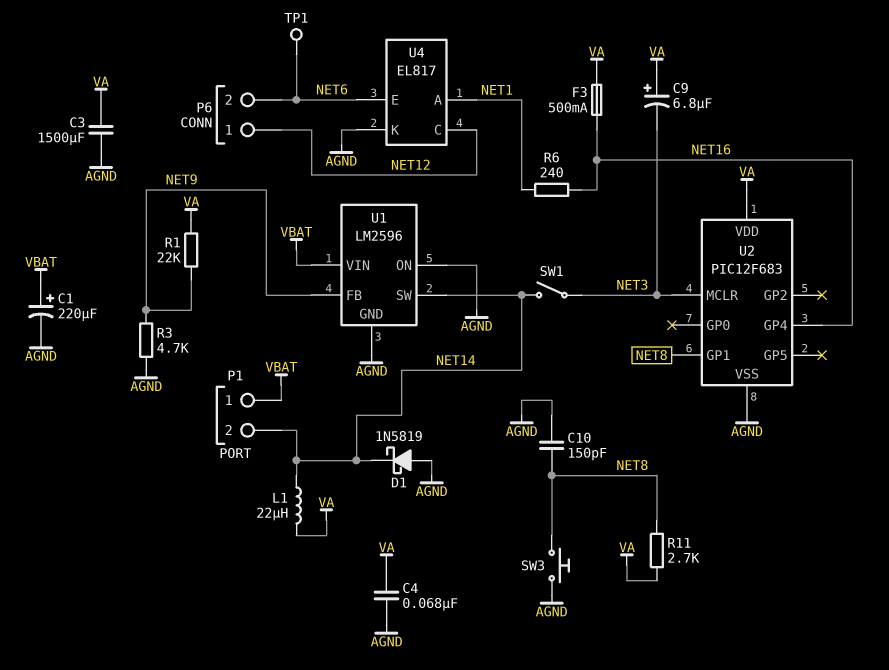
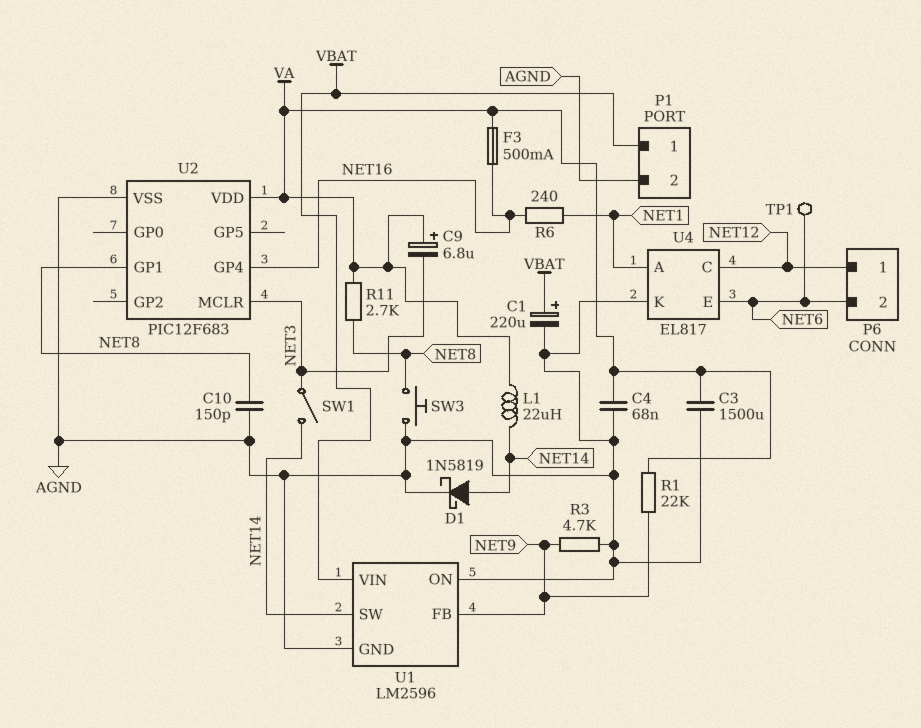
D1: schottky 1N5819 (A AGND, K NET14) -> schottky 1N5819 (A NET14, K AGND)
P1 pin 2: NET14 -> AGND

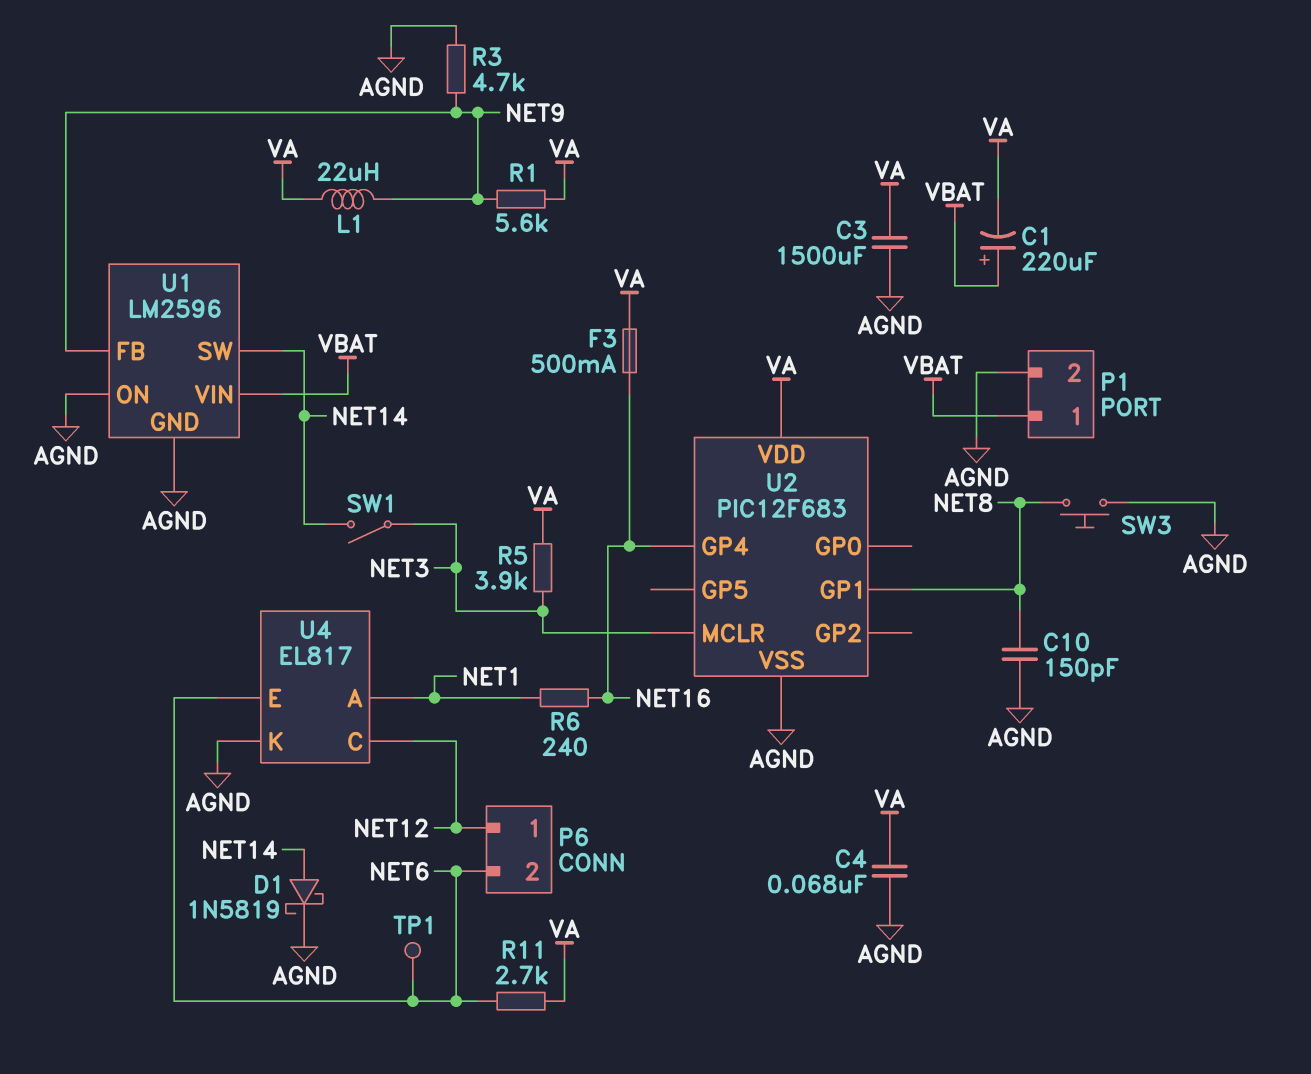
C1: 220uF (plus VBAT, minus AGND) -> 220uF (plus VBAT, minus VA)
C9: 6.8uF (plus VA, minus NET3) -> none
L1: 22uH (NET14, VA) -> 22uH (NET9, VA)
R1: 22k (NET9, VA) -> 5.6k (NET9, VA)
R5: none -> 3.9k (NET3, VA)
R11: 2.7k (NET8, VA) -> 2.7k (NET6, VA)

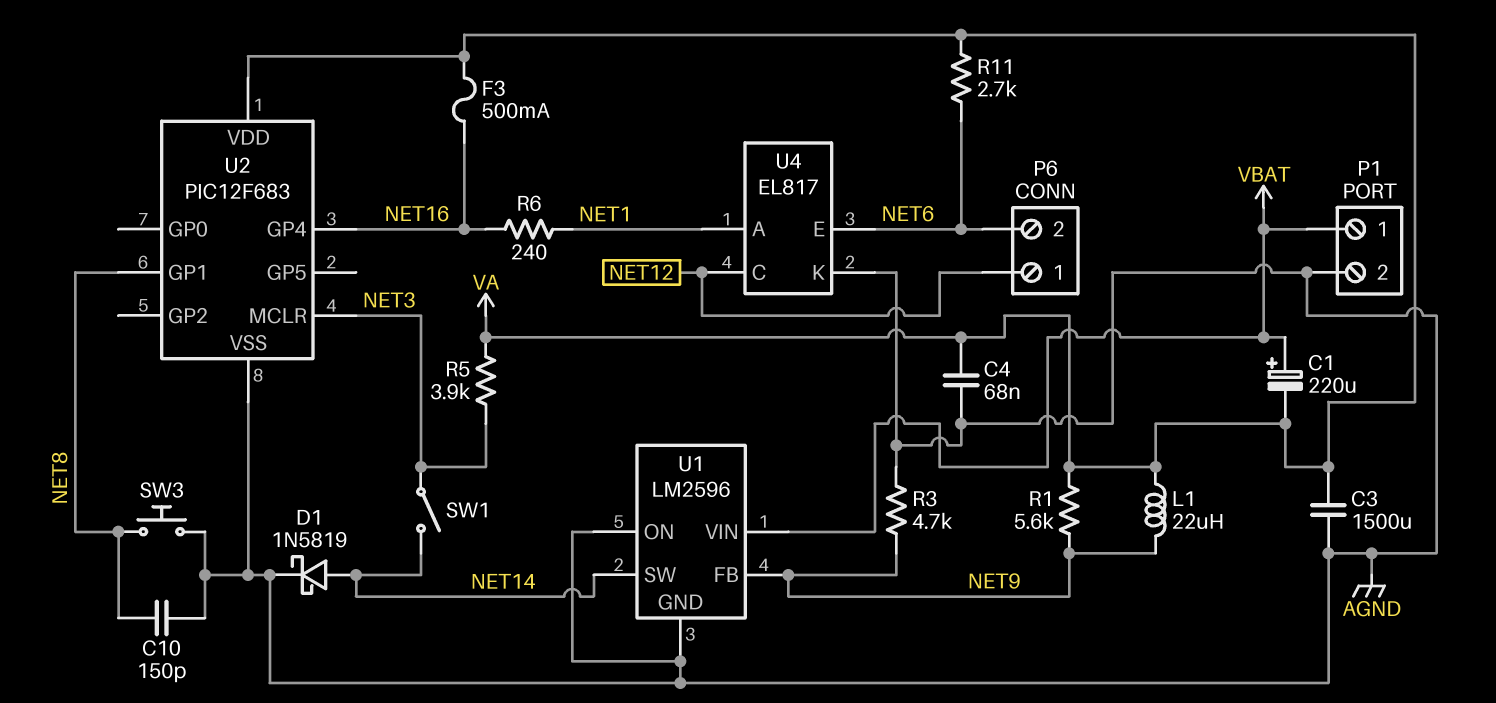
TP1: test point (NET6) -> none

